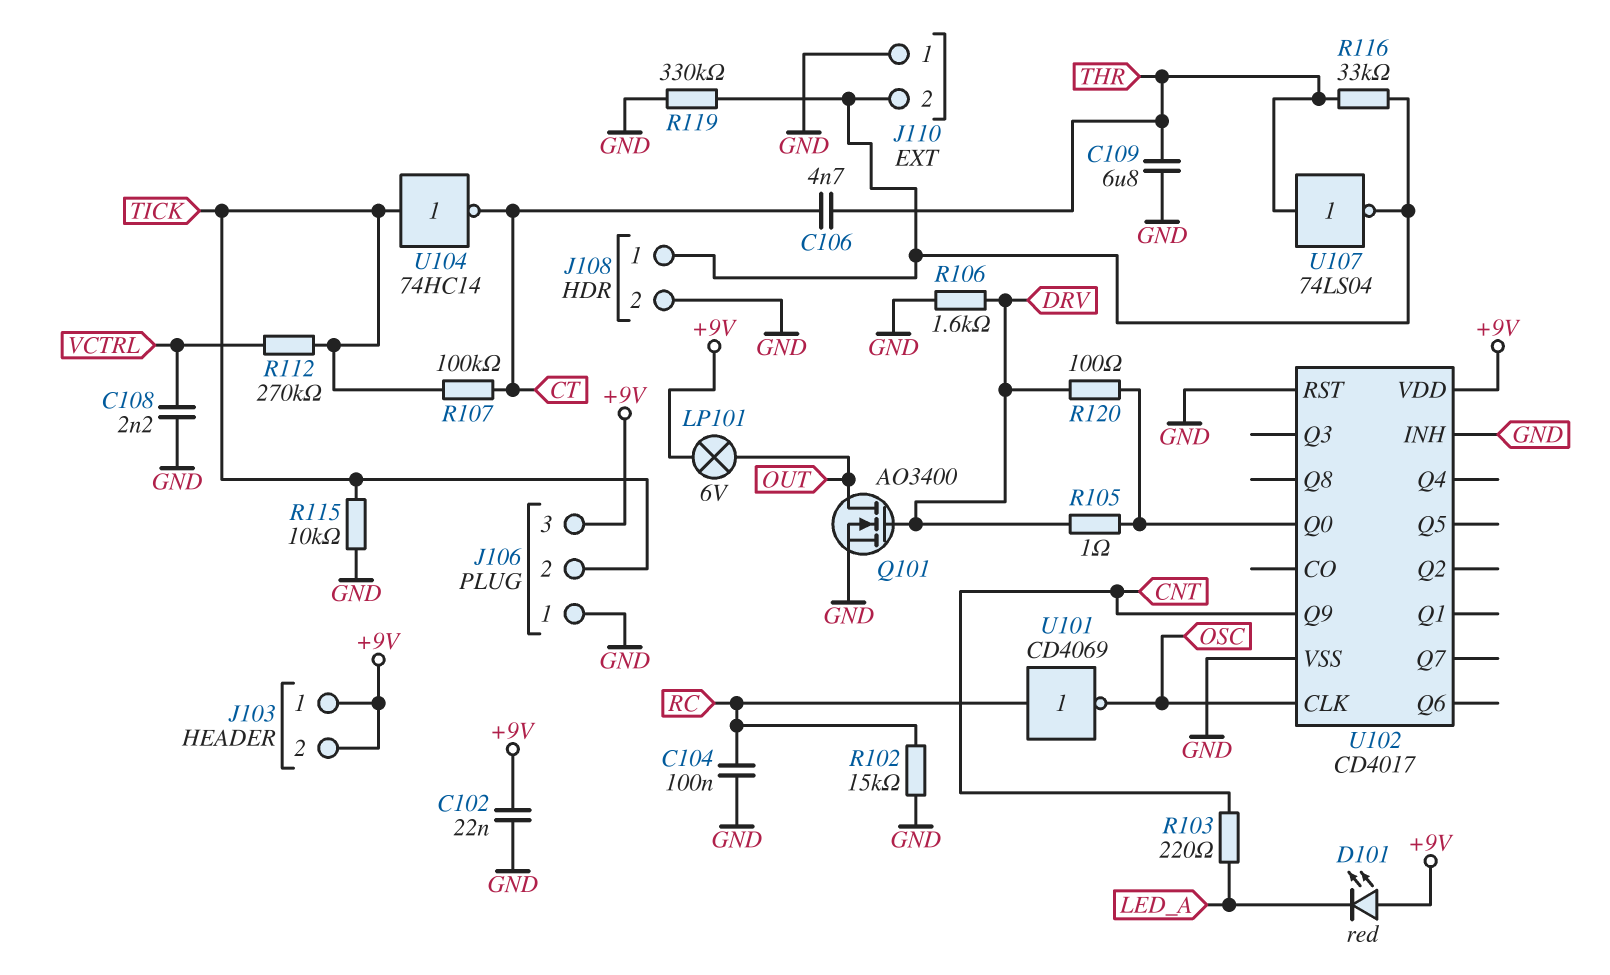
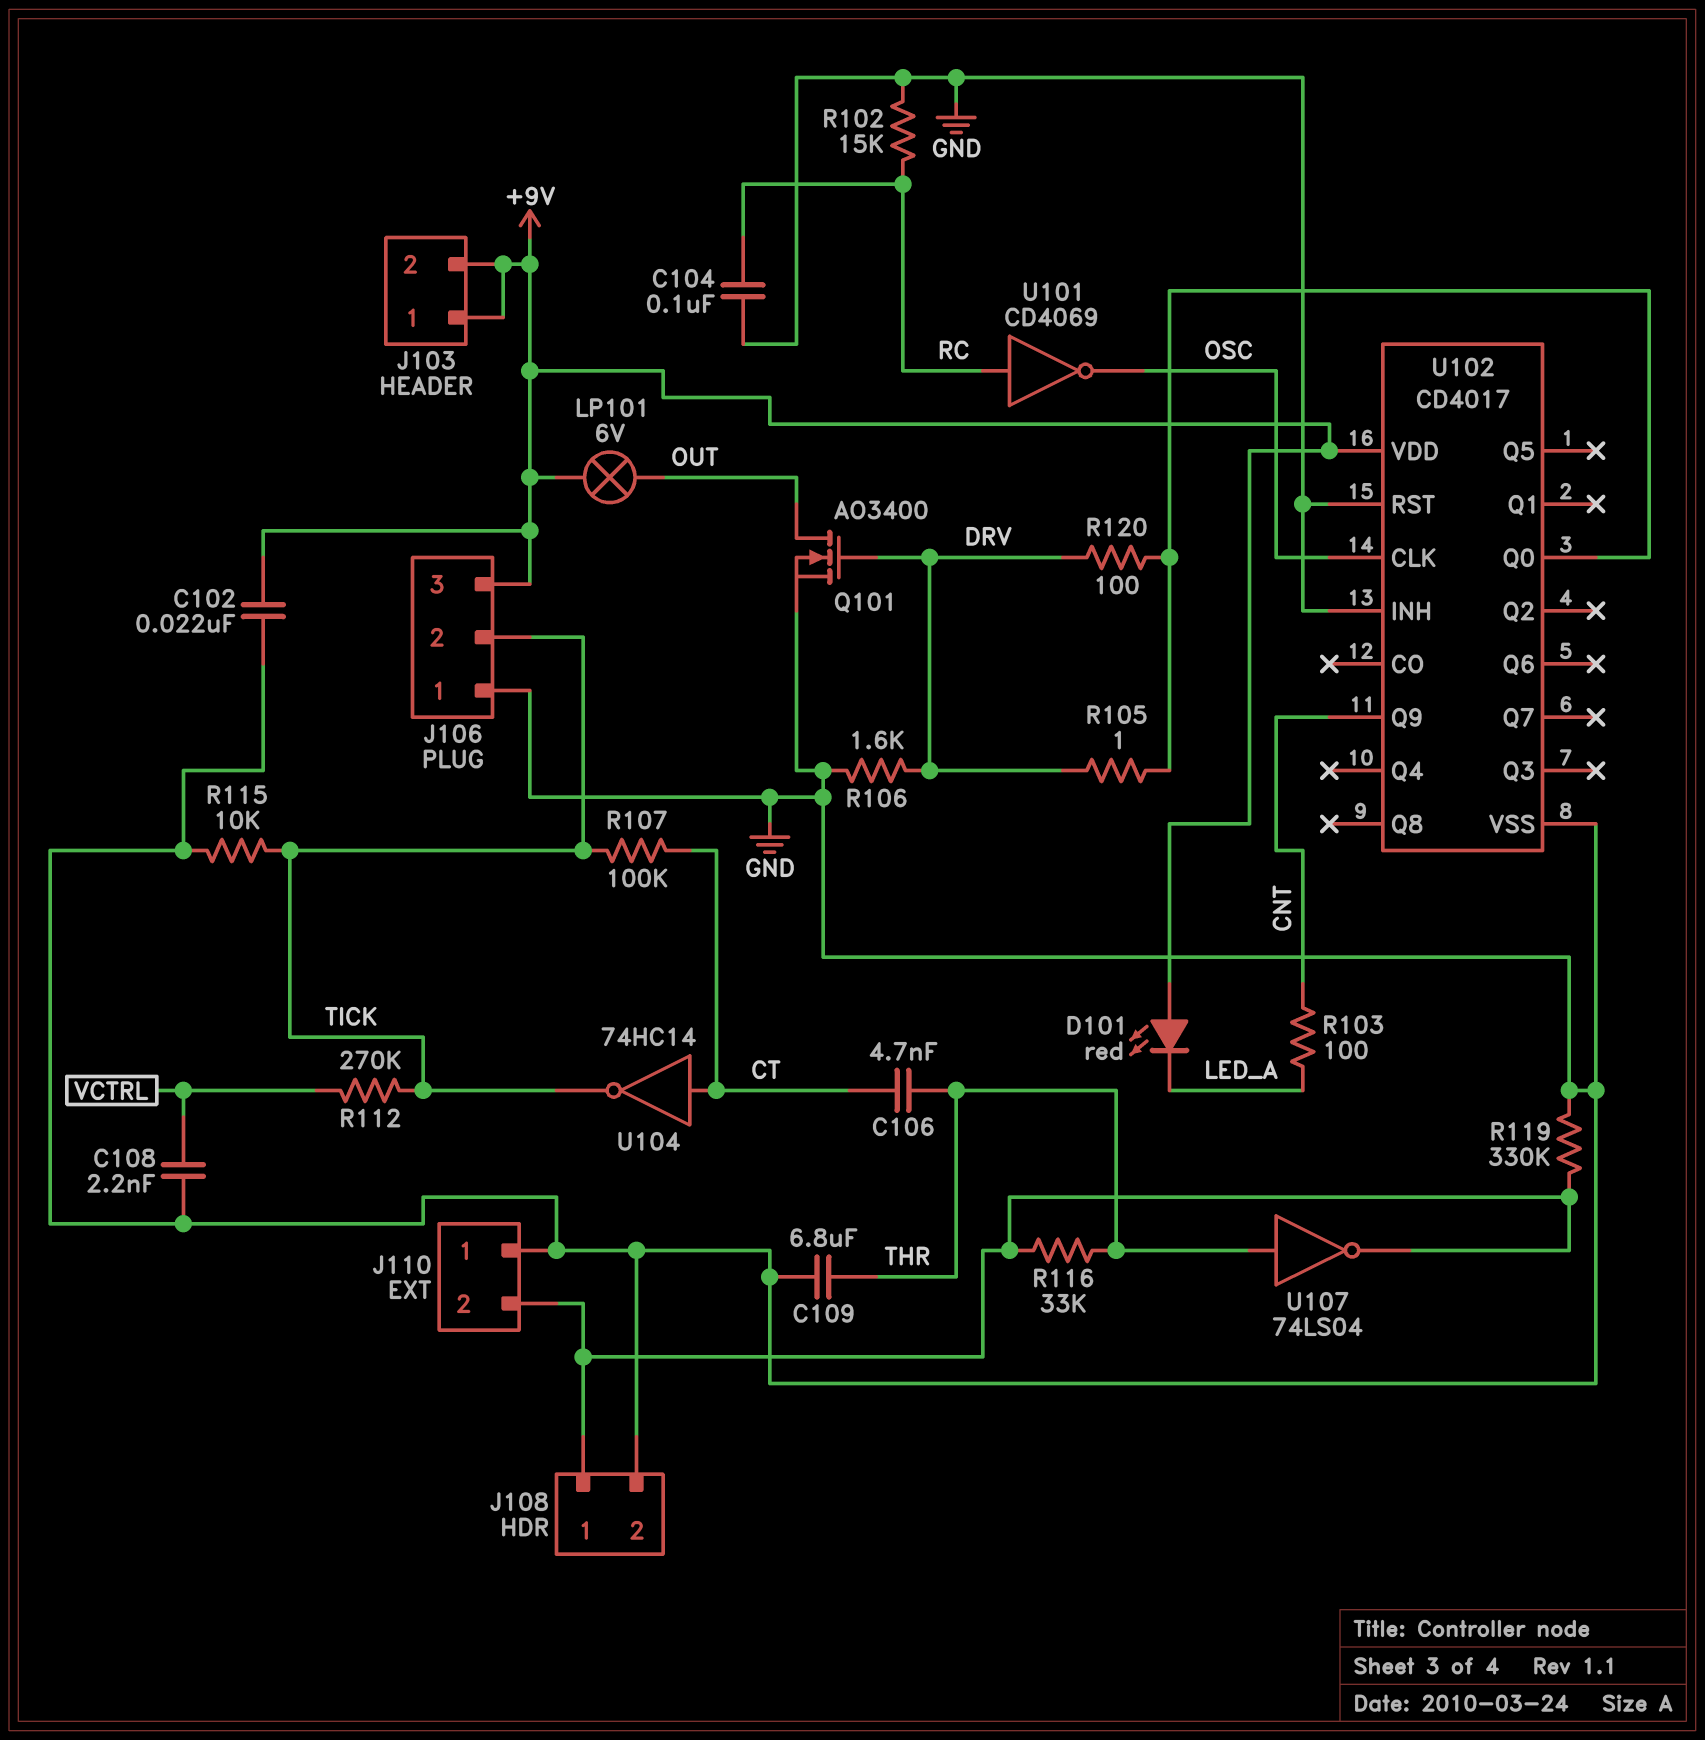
R103: 220 (CNT, LED_A) -> 100 (CNT, LED_A)
U104: NOT 74HC14 (in TICK, out CT) -> NOT 74HC14 (in CT, out TICK)

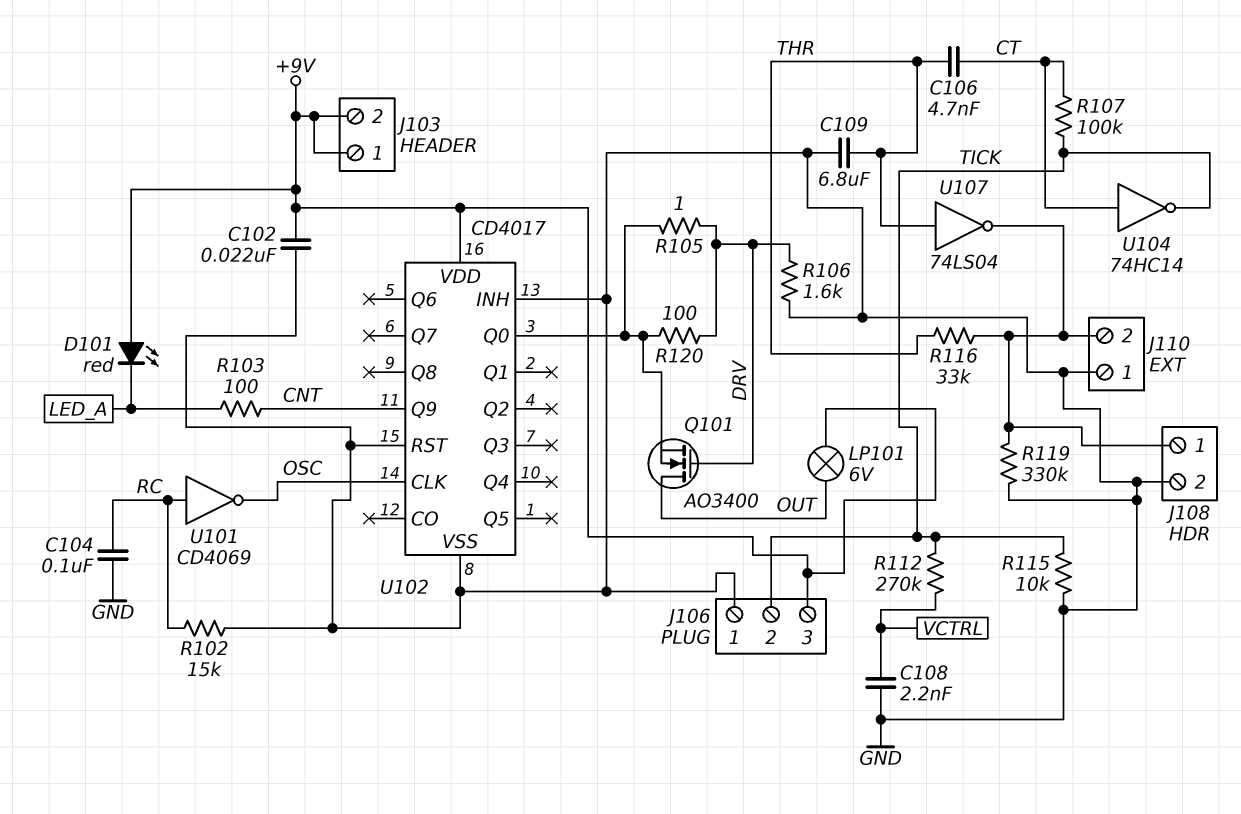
Q101: NMOS AO3400 (G DRV, D OUT, S GND) -> NMOS AO3400 (G DRV, D OUT, S U102/Q0)

